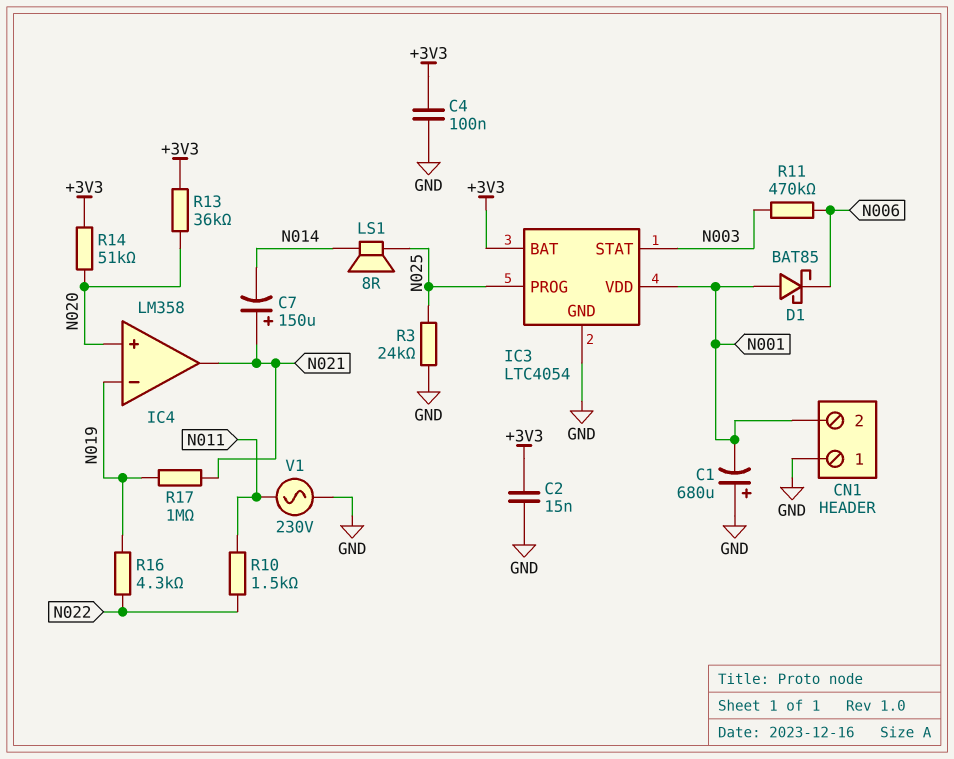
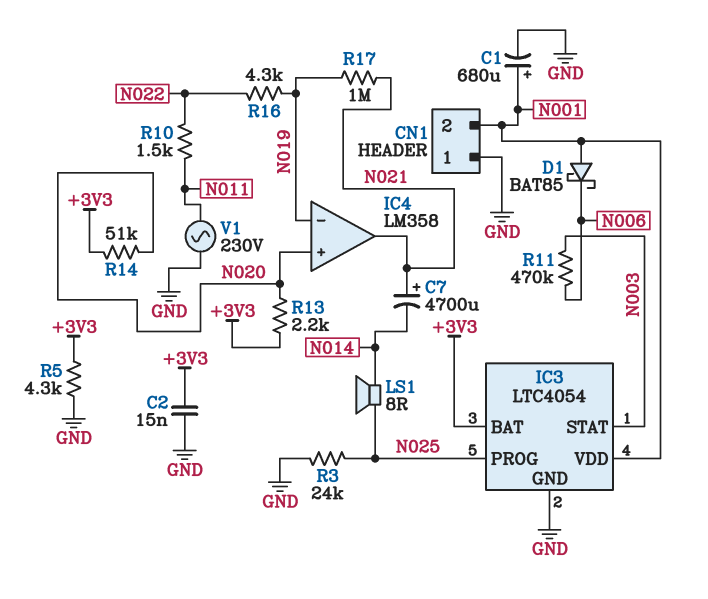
C1: 680uF (plus GND, minus N001) -> 680uF (plus N001, minus GND)
C4: 100nF (+3V3, GND) -> none
C7: 150uF (plus N021, minus N014) -> 4700uF (plus N021, minus N014)
R5: none -> 4.3k (+3V3, GND)
R13: 36k (+3V3, N020) -> 2.2k (+3V3, N020)

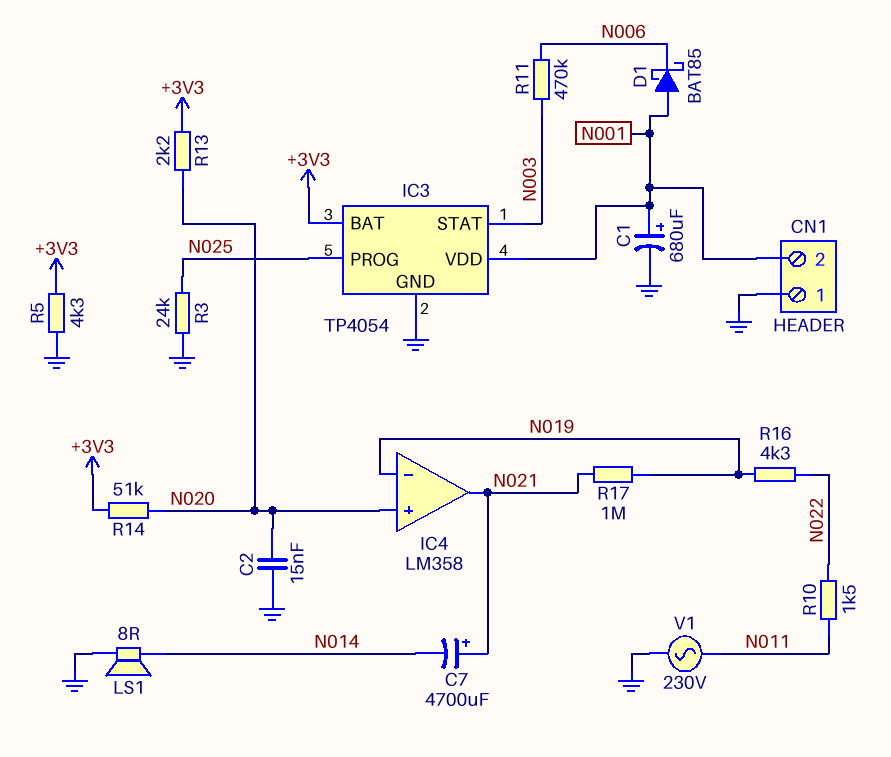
C2: 15nF (+3V3, GND) -> 15nF (GND, N020)
IC3: LTC4054 -> TP4054
LS1: speaker 8R (N014, N025) -> speaker 8R (GND, N014)

